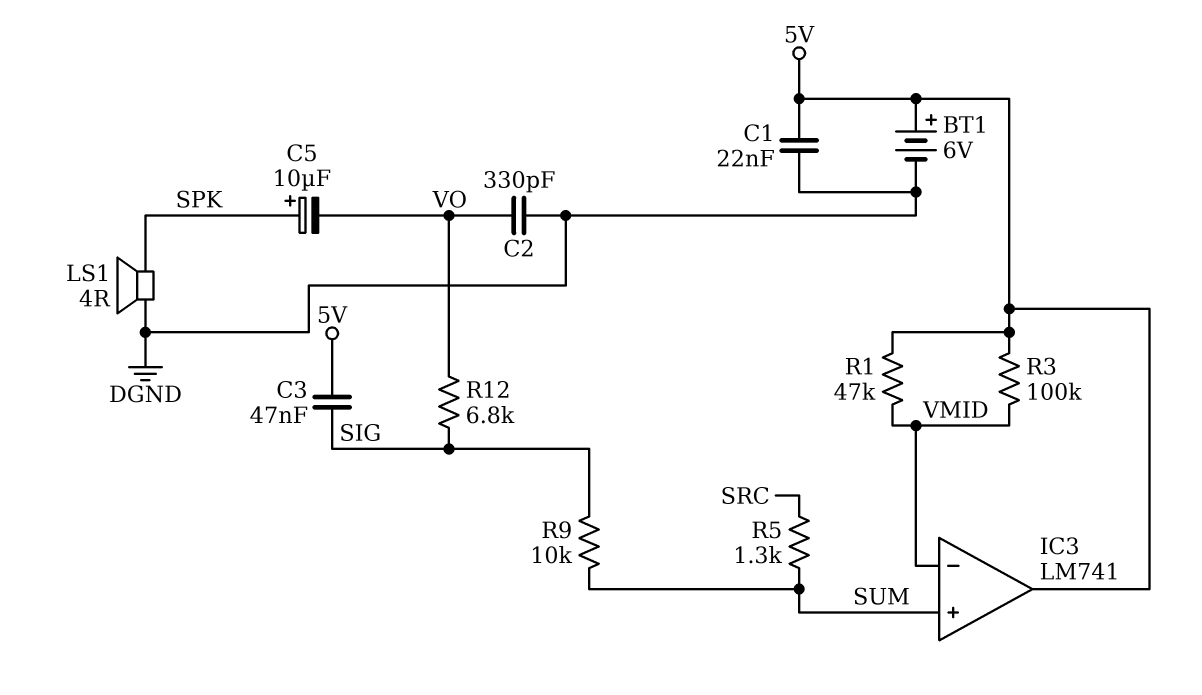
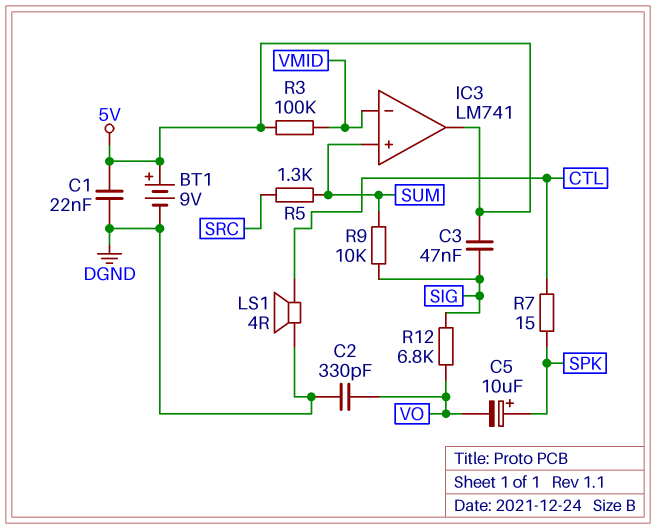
BT1: 6V (plus 5V, minus DGND) -> 9V (plus 5V, minus DGND)
LS1: speaker 4R (DGND, SPK) -> speaker 4R (CTL, DGND)
R1: 47k (5V, VMID) -> none
R7: none -> 15 (CTL, SPK)

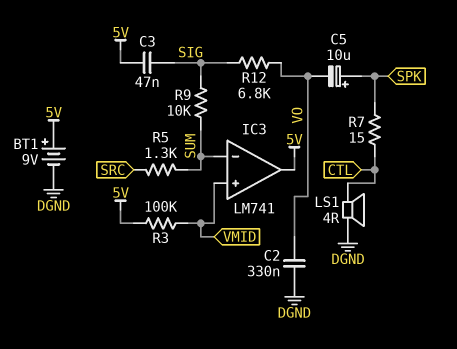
C1: 22nF (5V, DGND) -> none
C2: 330pF (DGND, VO) -> 330nF (DGND, VO)
IC3 pin in+: SUM -> VMID
IC3 pin in-: VMID -> SUM

